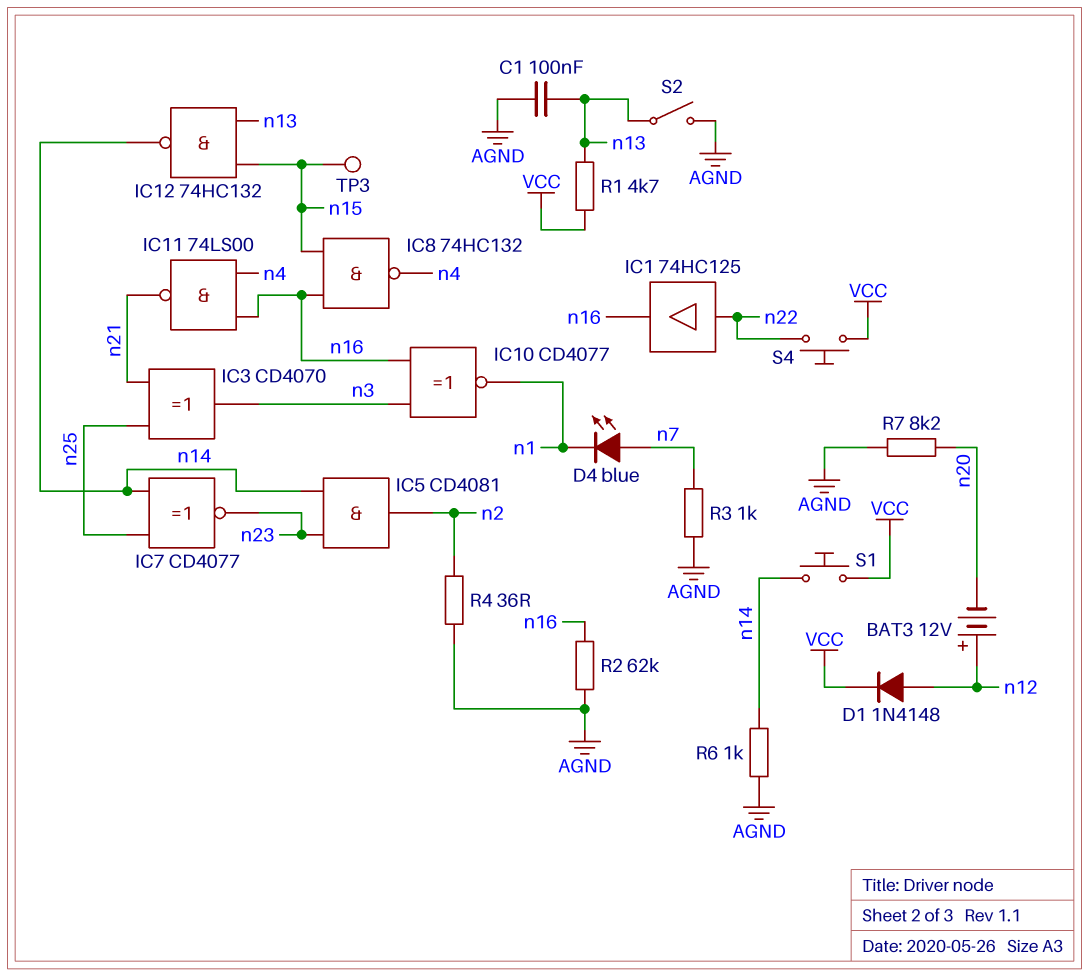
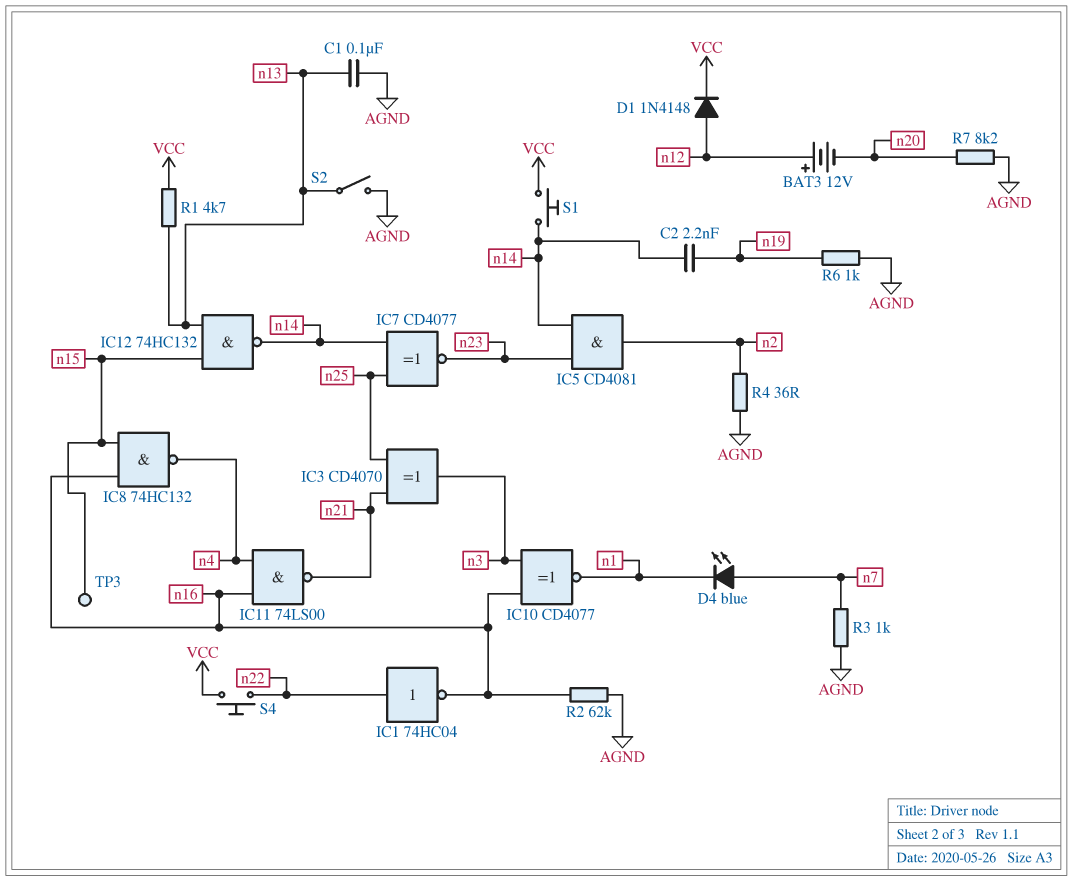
C2: none -> 2.2nF (n14, n19)
IC1: buffer 74HC125 (in n22, out n16) -> NOT 74HC04 (in n22, out n16)
R6: 1k (AGND, n14) -> 1k (AGND, n19)

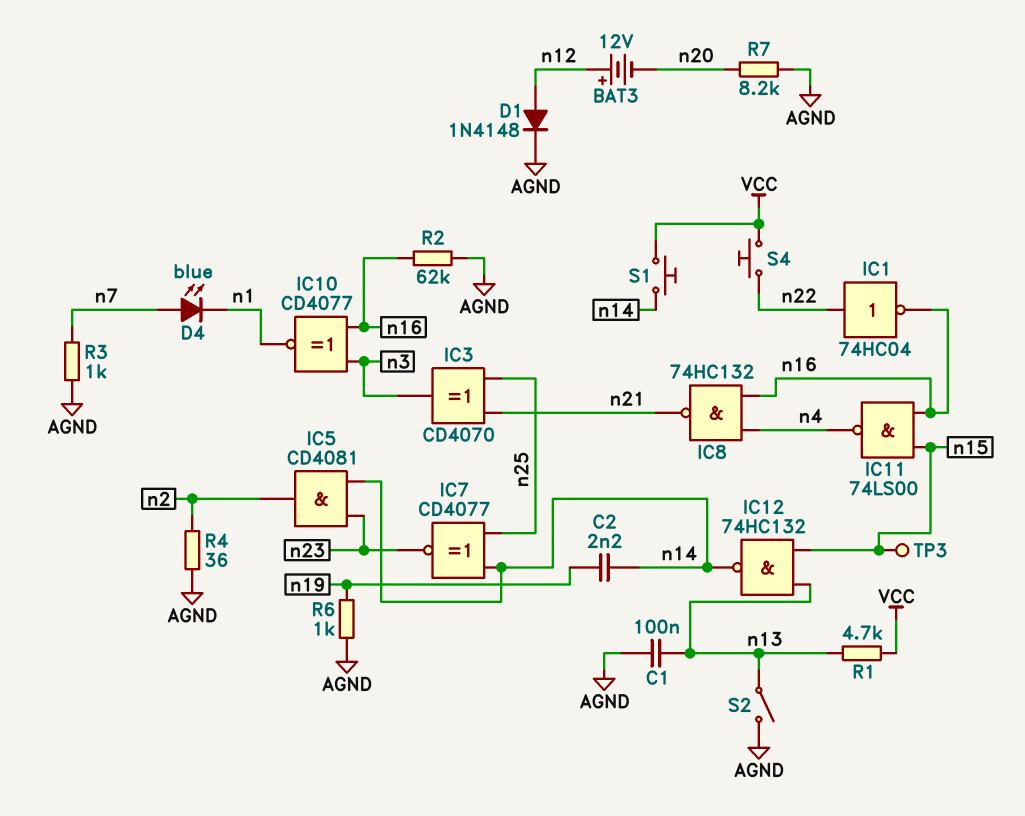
D1: diode 1N4148 (A n12, K VCC) -> diode 1N4148 (A n12, K AGND)
IC8: NAND 74HC132 (in n15, in n16, out n4) -> NAND 74HC132 (in n4, in n16, out n21)
IC11: NAND 74LS00 (in n4, in n16, out n21) -> NAND 74LS00 (in n15, in n16, out n4)

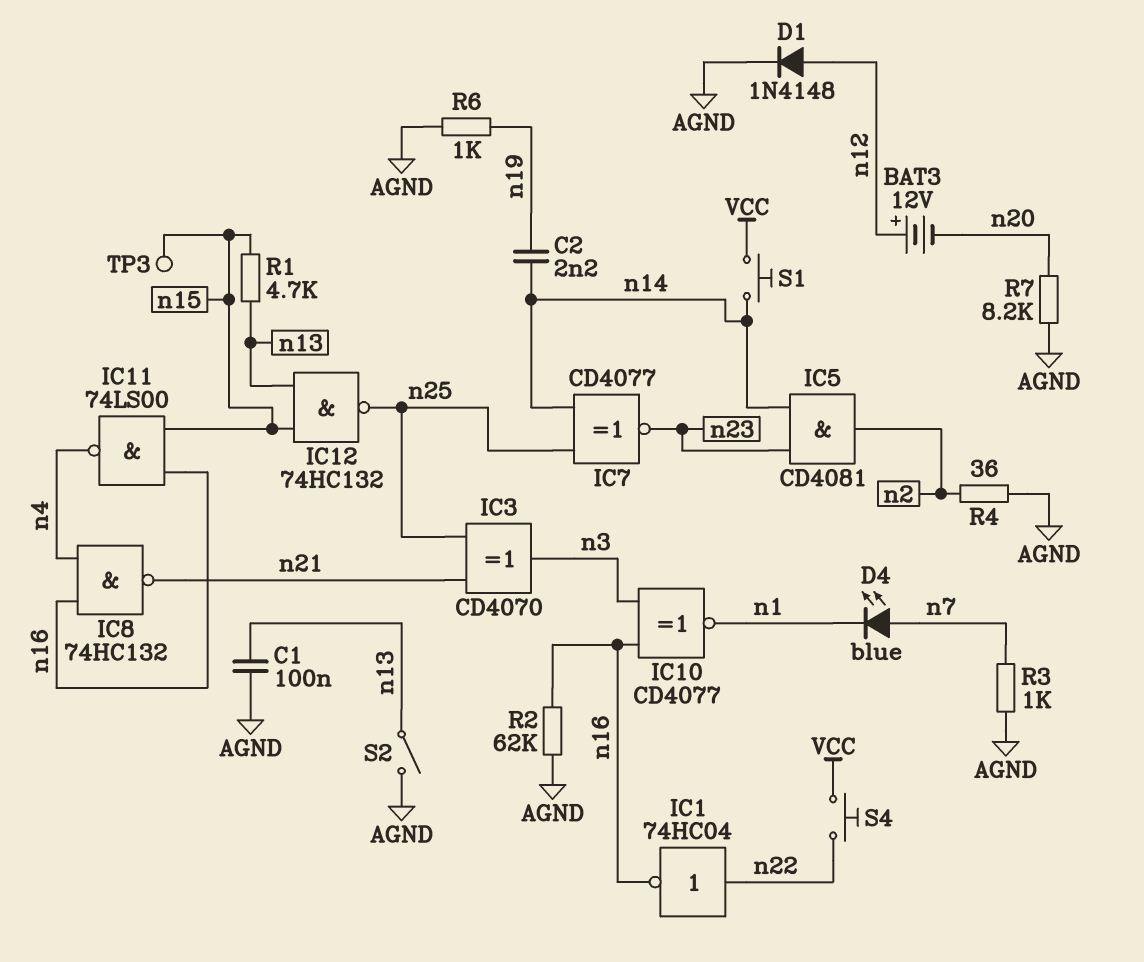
IC12: NAND 74HC132 (in n13, in n15, out n14) -> NAND 74HC132 (in n13, in n15, out n25)
R1: 4.7k (VCC, n13) -> 4.7k (n13, n15)

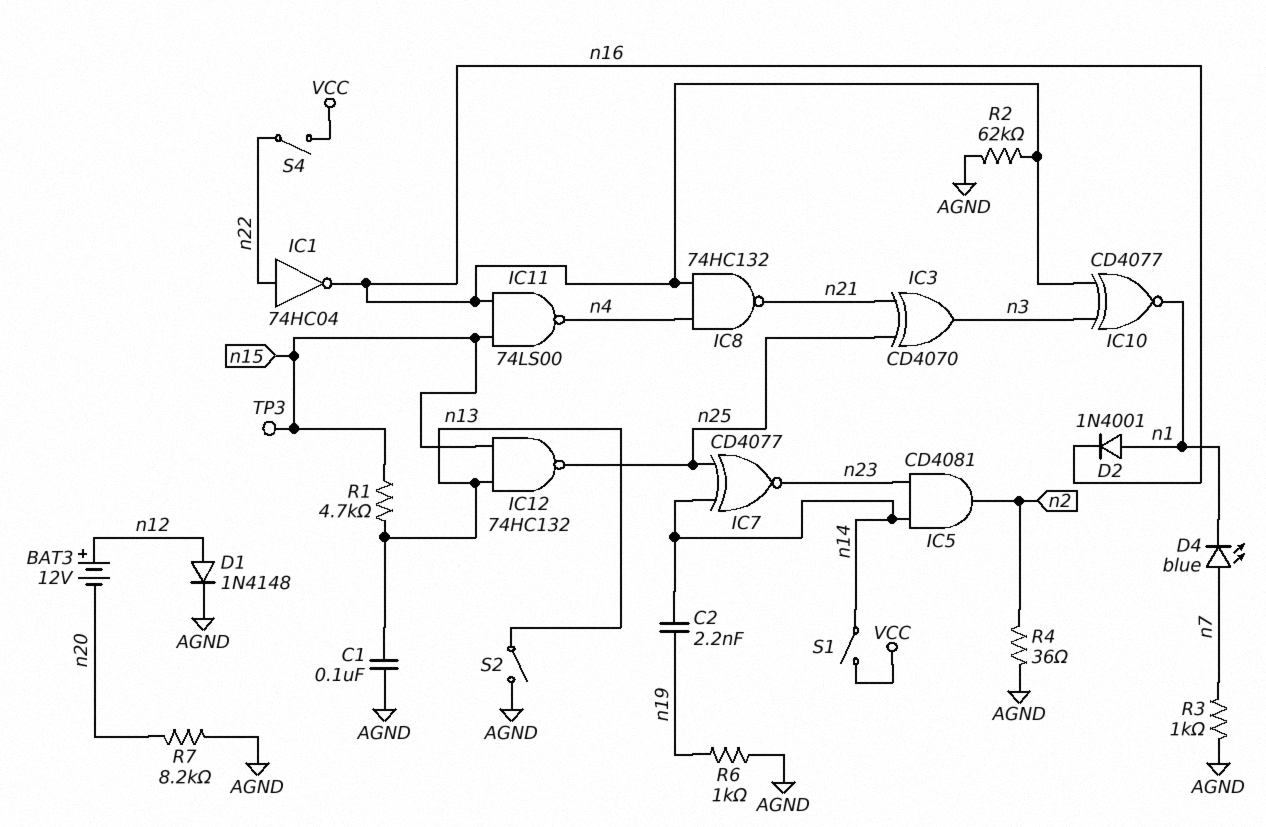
D2: none -> diode 1N4001 (A n1, K n16)
S1: button (VCC, n14) -> switch (VCC, n14)
S4: button (VCC, n22) -> switch (VCC, n22)

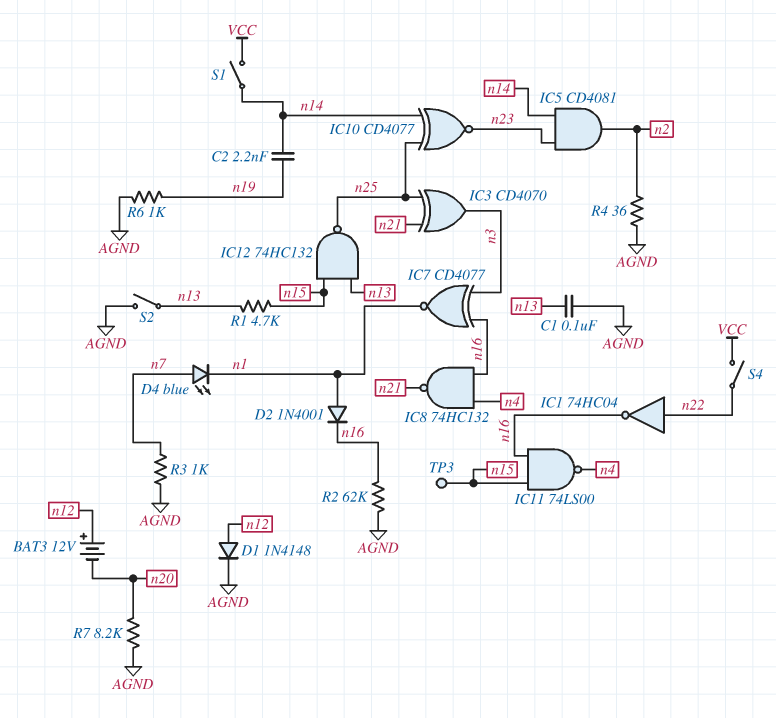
IC7: XNOR CD4077 (in n14, in n25, out n23) -> XNOR CD4077 (in n3, in n16, out n1)
IC10: XNOR CD4077 (in n3, in n16, out n1) -> XNOR CD4077 (in n14, in n25, out n23)

